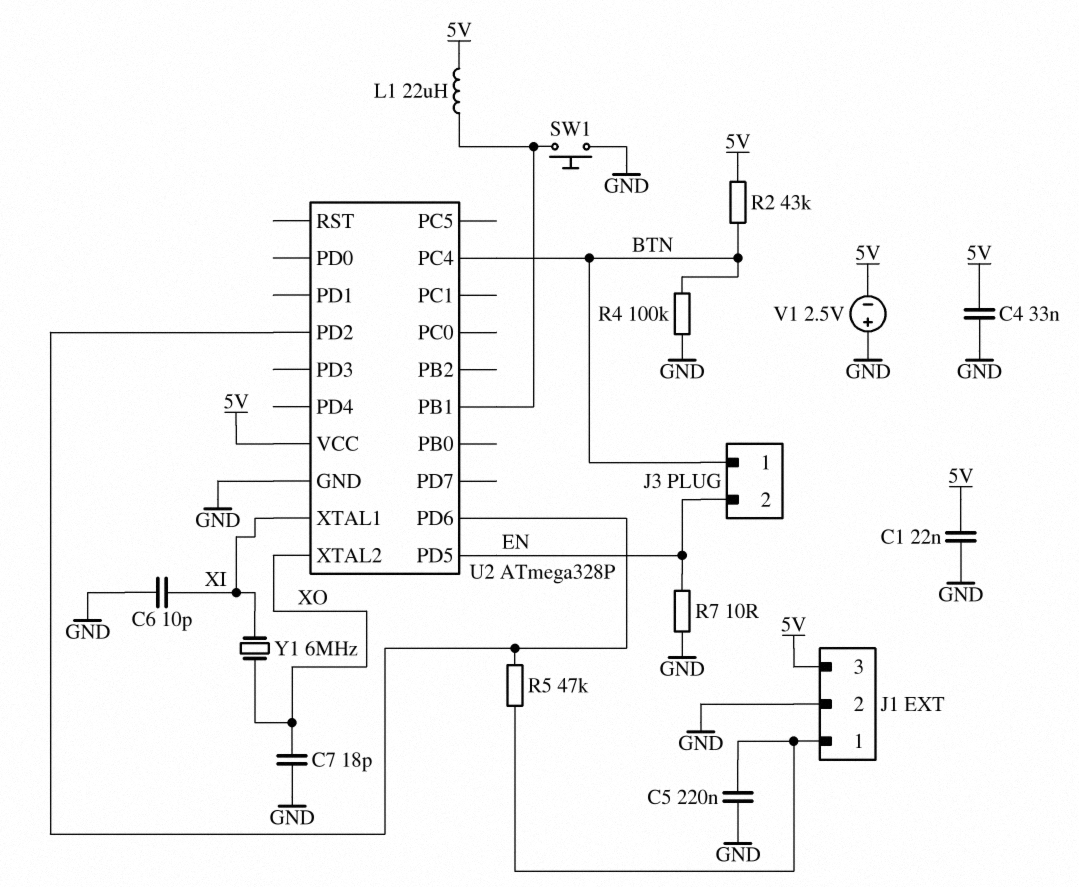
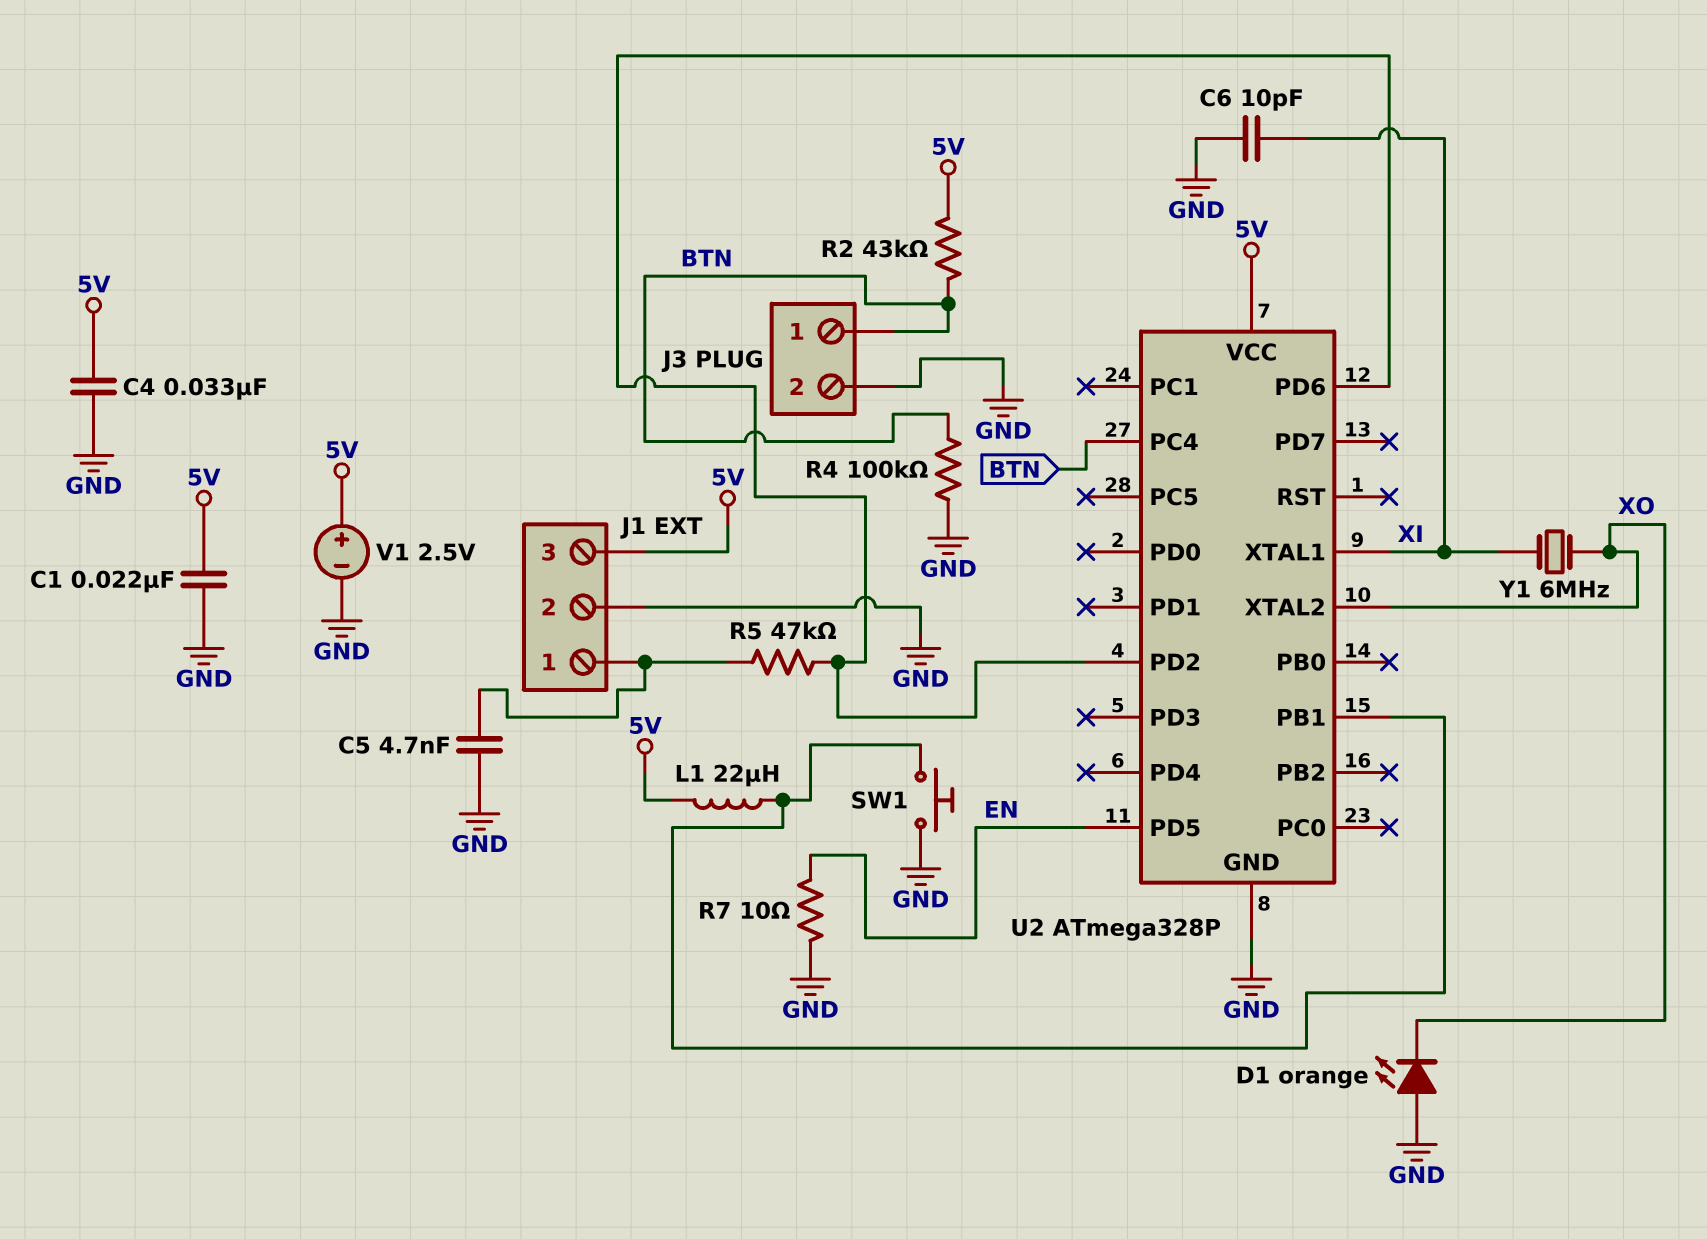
C5: 220nF (GND, J1/1) -> 4.7nF (GND, J1/1)
C7: 18pF (GND, XO) -> none
D1: none -> LED orange (A GND, K XO)
J3 pin 2: EN -> GND
V1: 2.5V (plus GND, minus 5V) -> 2.5V (plus 5V, minus GND)

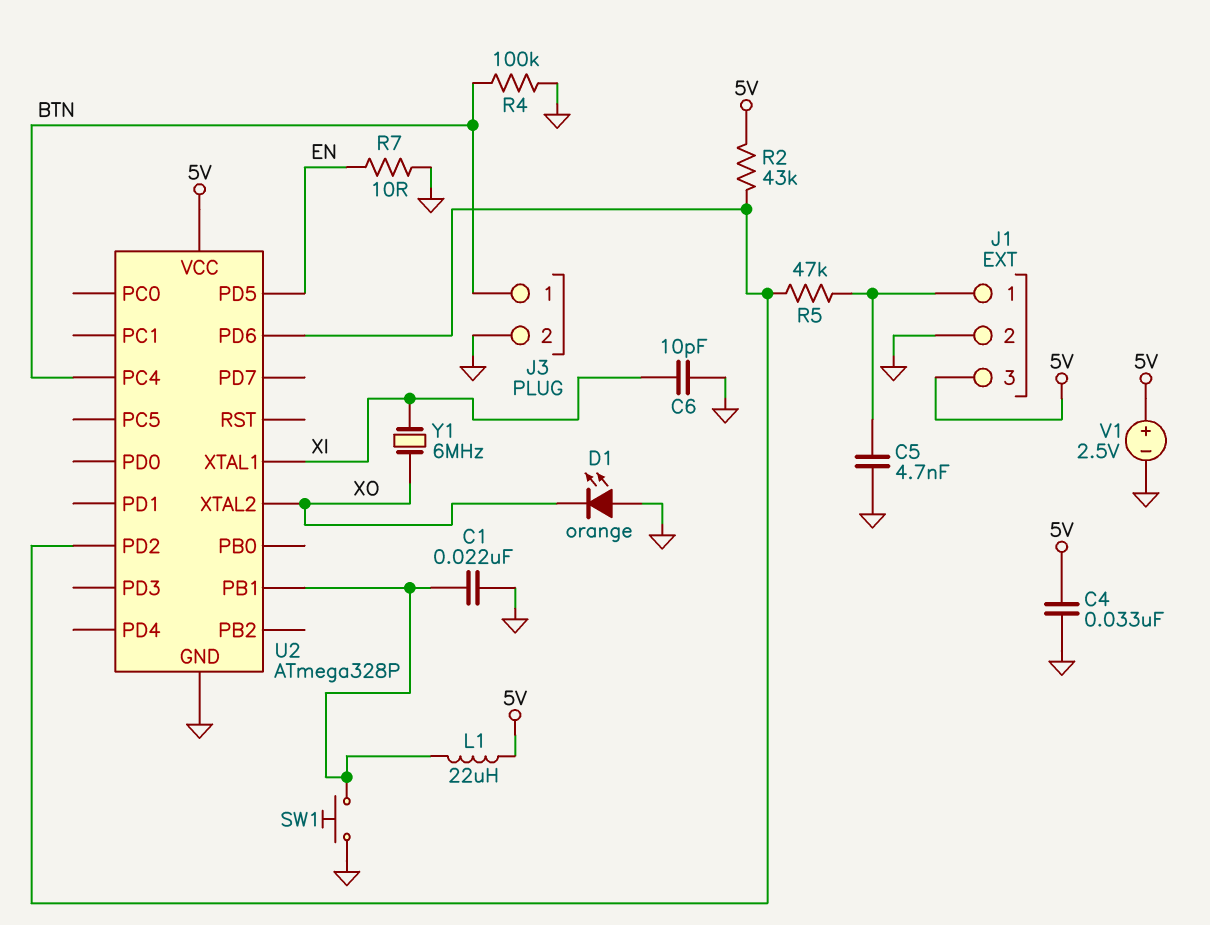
C1: 22nF (5V, GND) -> 22nF (GND, U2/PB1)
R2: 43k (5V, BTN) -> 43k (5V, U2/PD2)

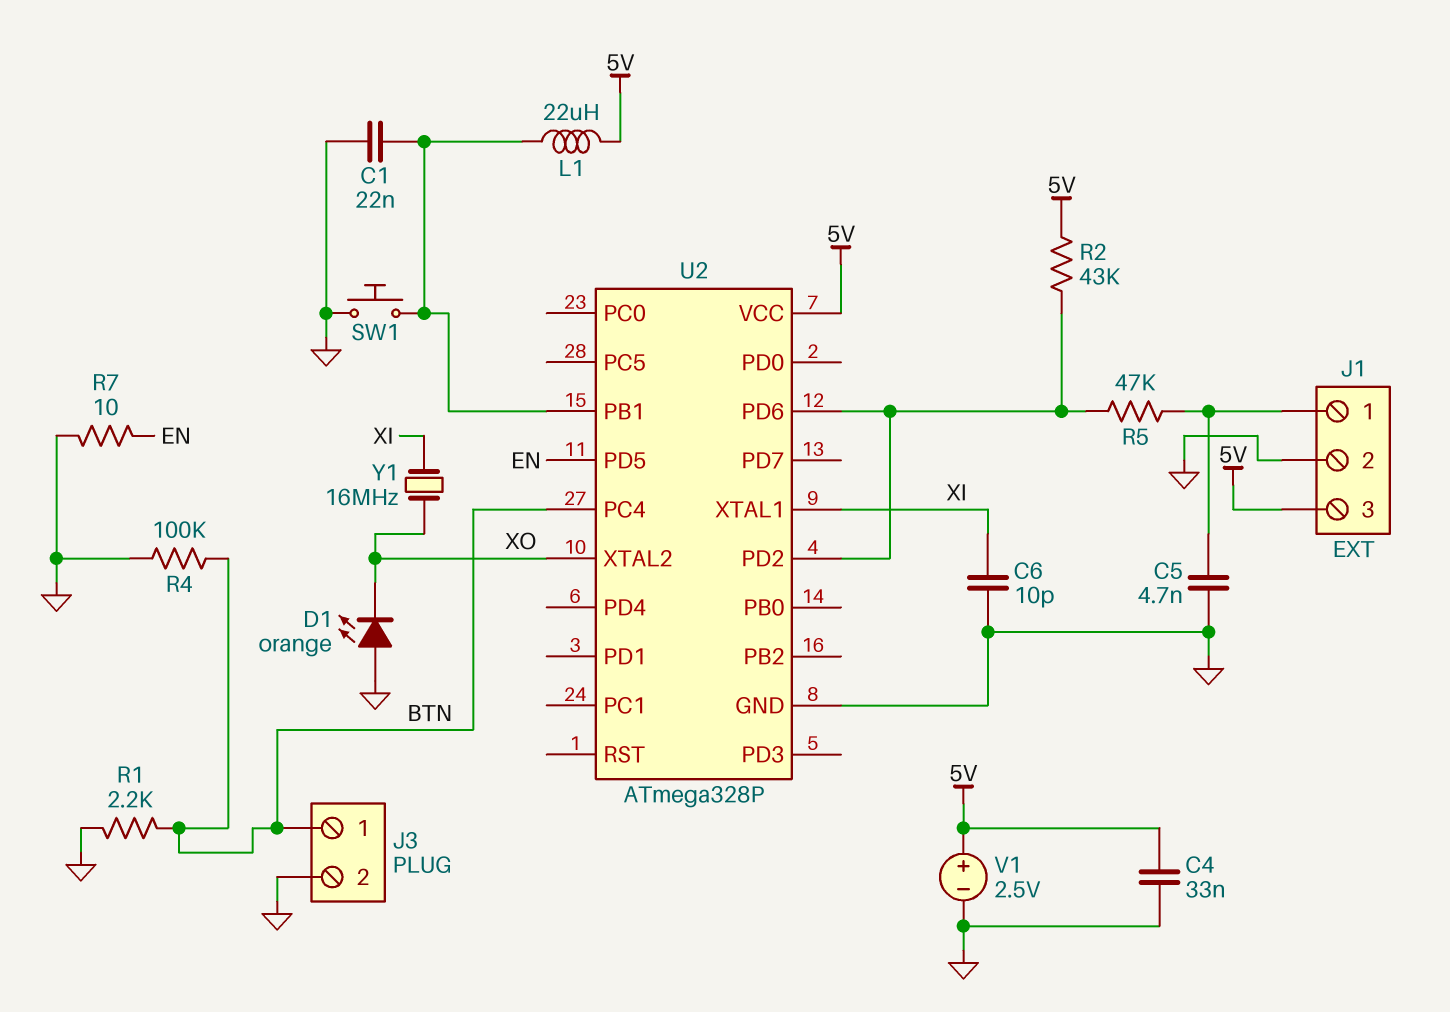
R1: none -> 2.2k (BTN, GND)
Y1: 6MHz (XI, XO) -> 16MHz (XI, XO)

